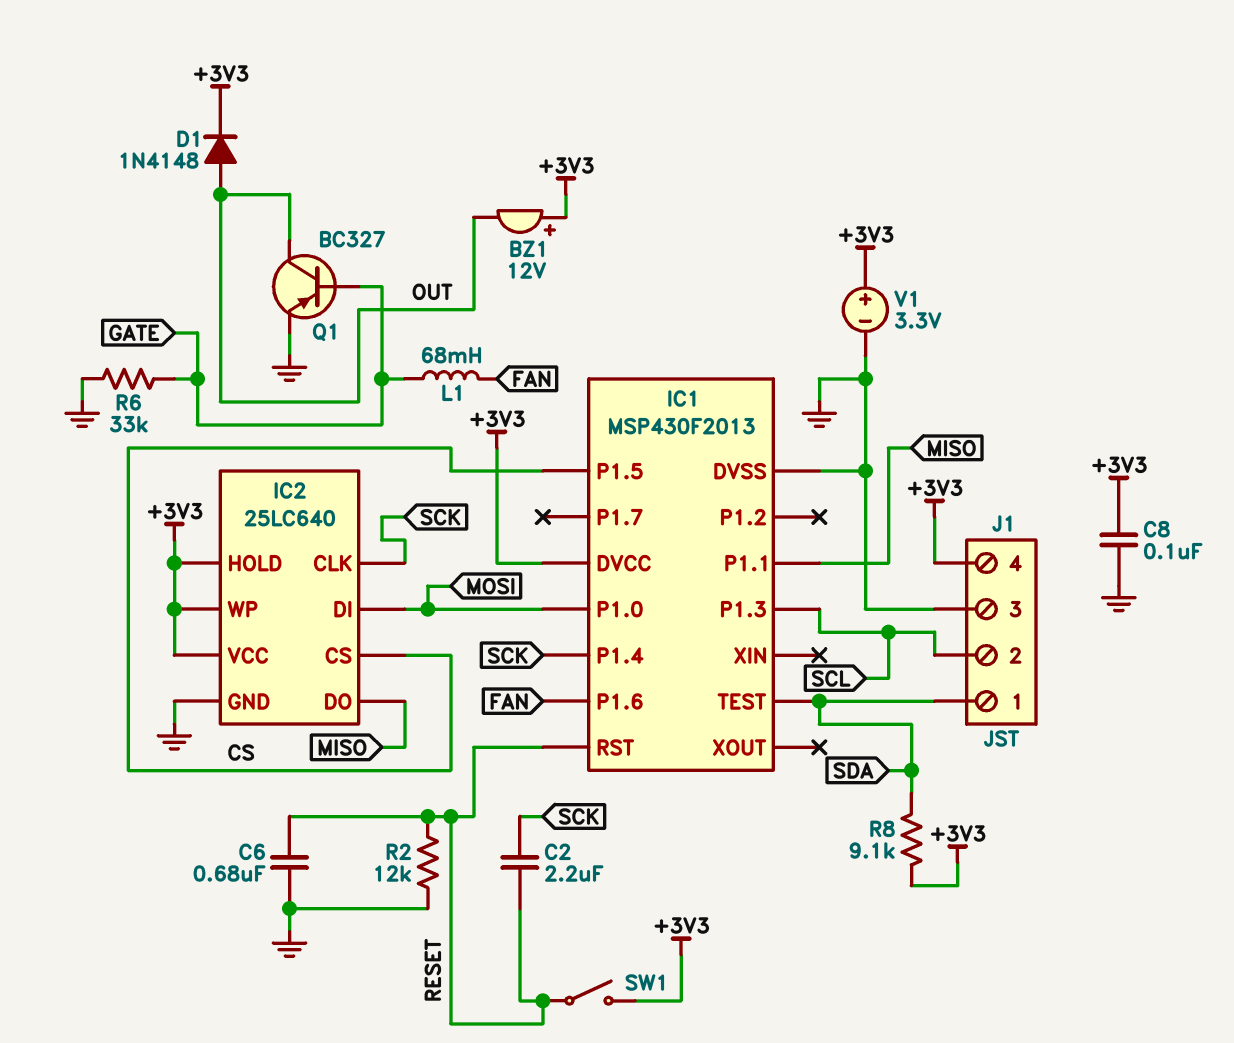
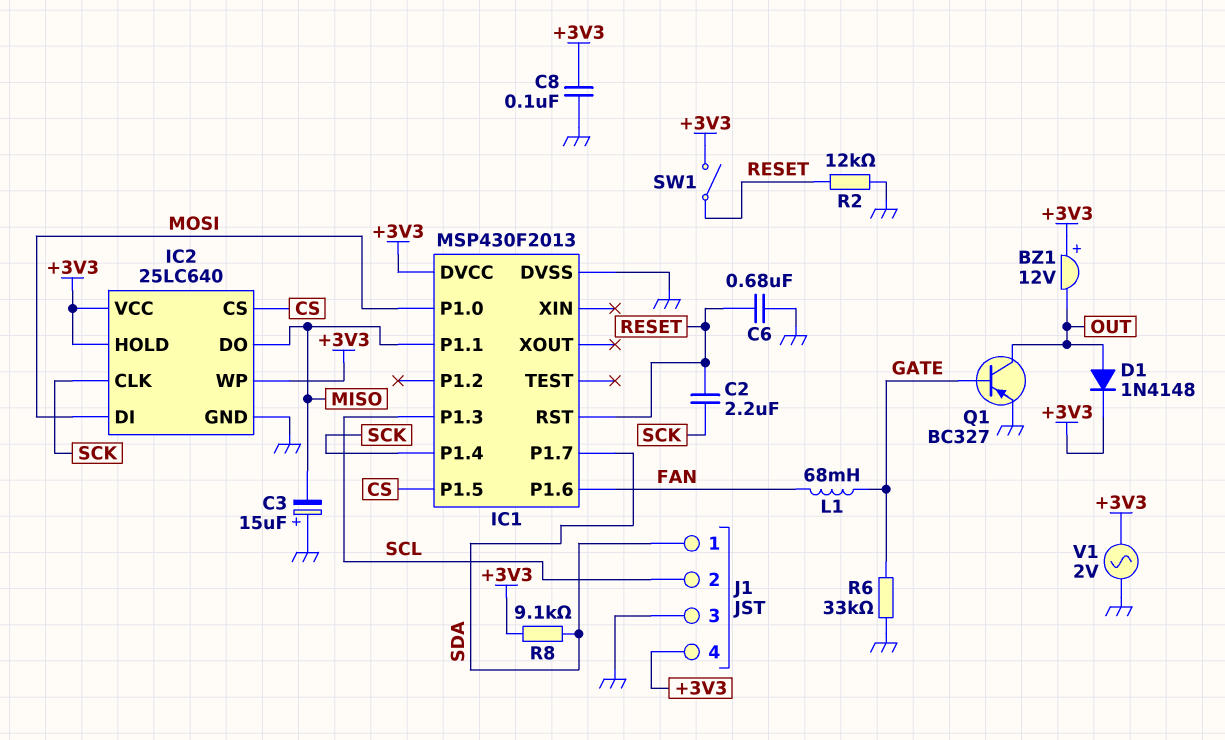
C3: none -> 15uF (plus GND, minus MISO)
IC1 pin P1.7: none -> SDA
IC1 pin TEST: SDA -> none
V1: 3.3V (plus +3V3, minus GND) -> AC 2V (+3V3, GND)

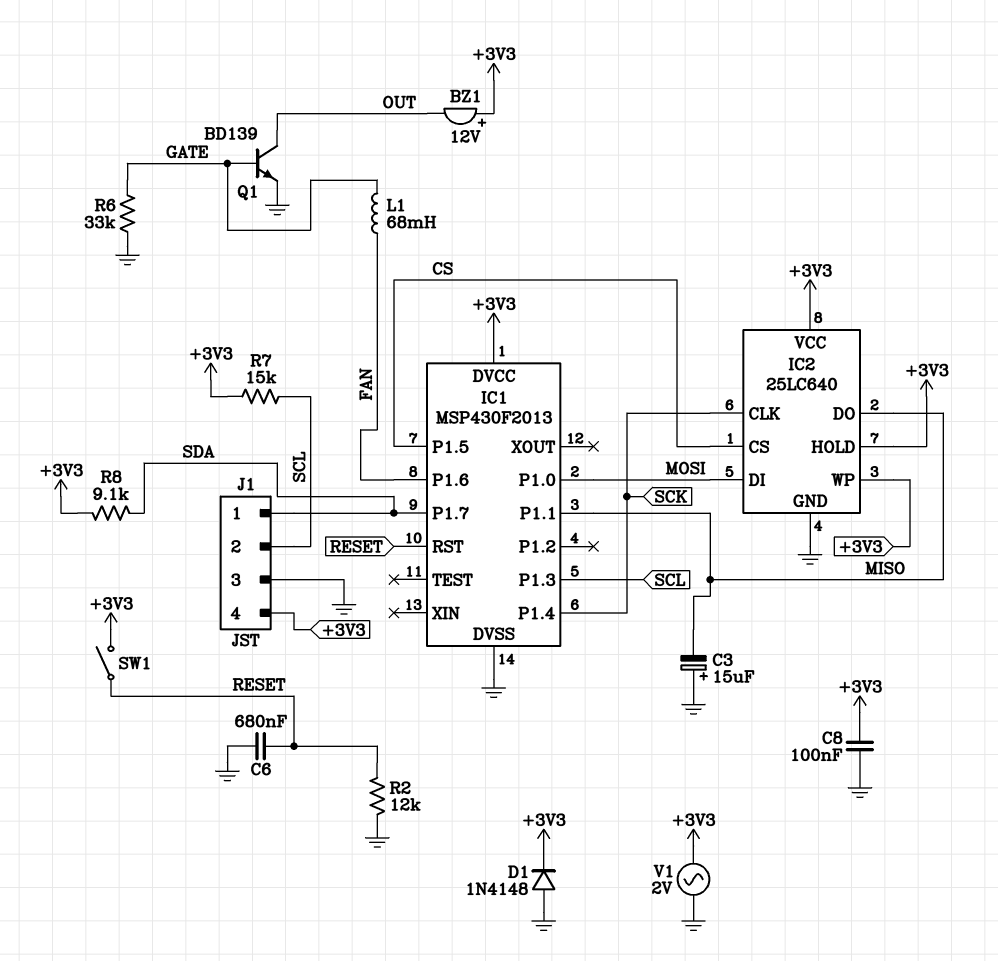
C2: 2.2uF (RESET, SCK) -> none
D1: diode 1N4148 (A OUT, K +3V3) -> diode 1N4148 (A GND, K +3V3)
Q1: PNP BC327 (B GATE, C OUT, E GND) -> NPN BD139 (B GATE, C OUT, E GND)
R7: none -> 15k (+3V3, SCL)

